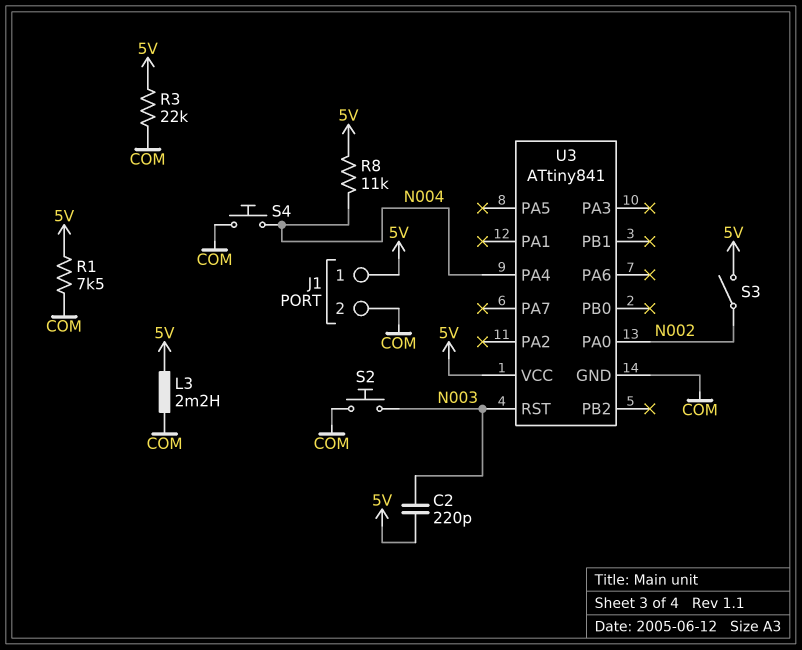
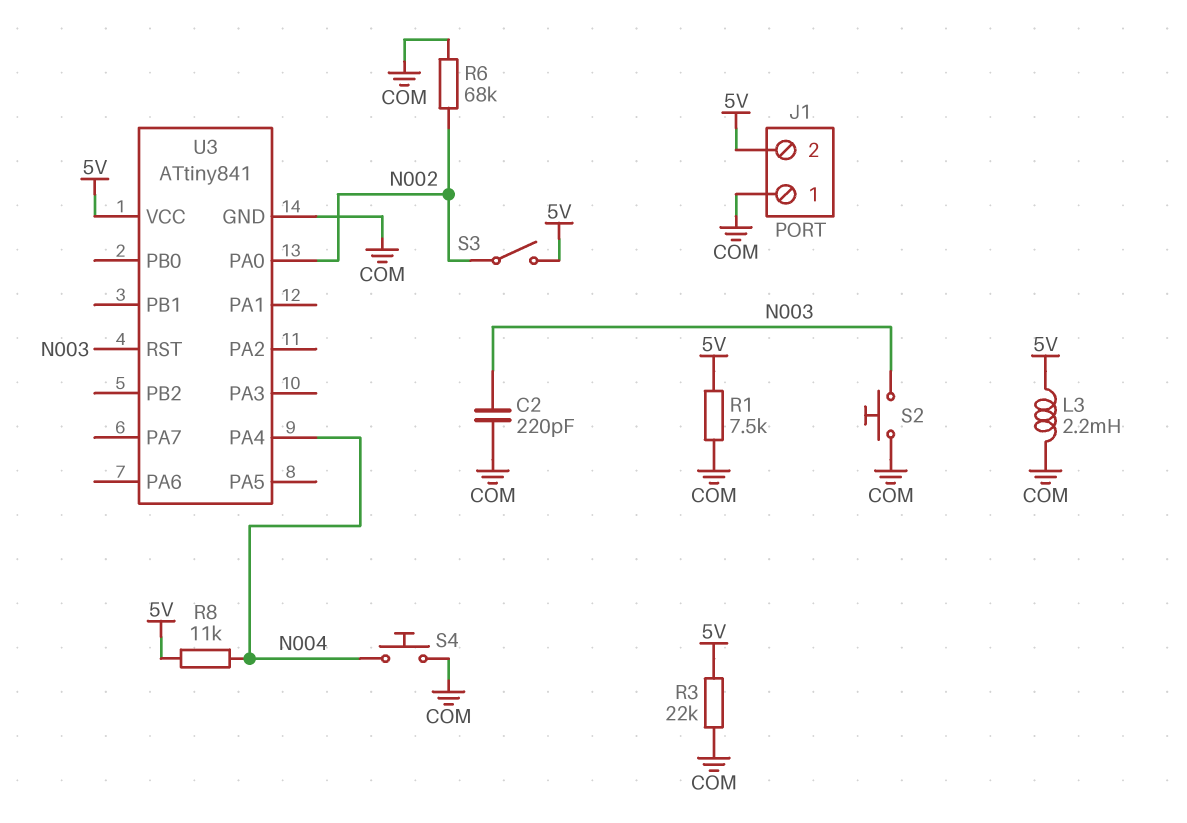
C2: 220pF (5V, N003) -> 220pF (COM, N003)
J1 pin 1: 5V -> COM
J1 pin 2: COM -> 5V
R6: none -> 68k (COM, N002)

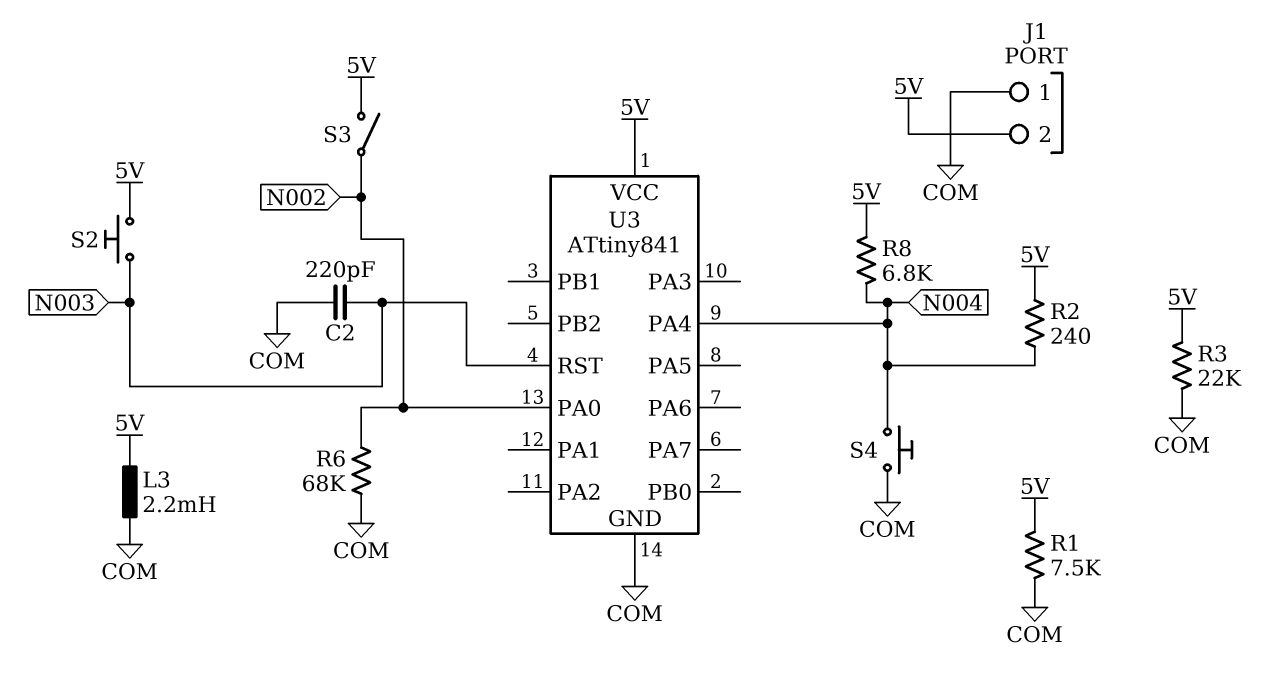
R2: none -> 240 (5V, N004)
R8: 11k (5V, N004) -> 6.8k (5V, N004)
S2: button (COM, N003) -> button (5V, N003)

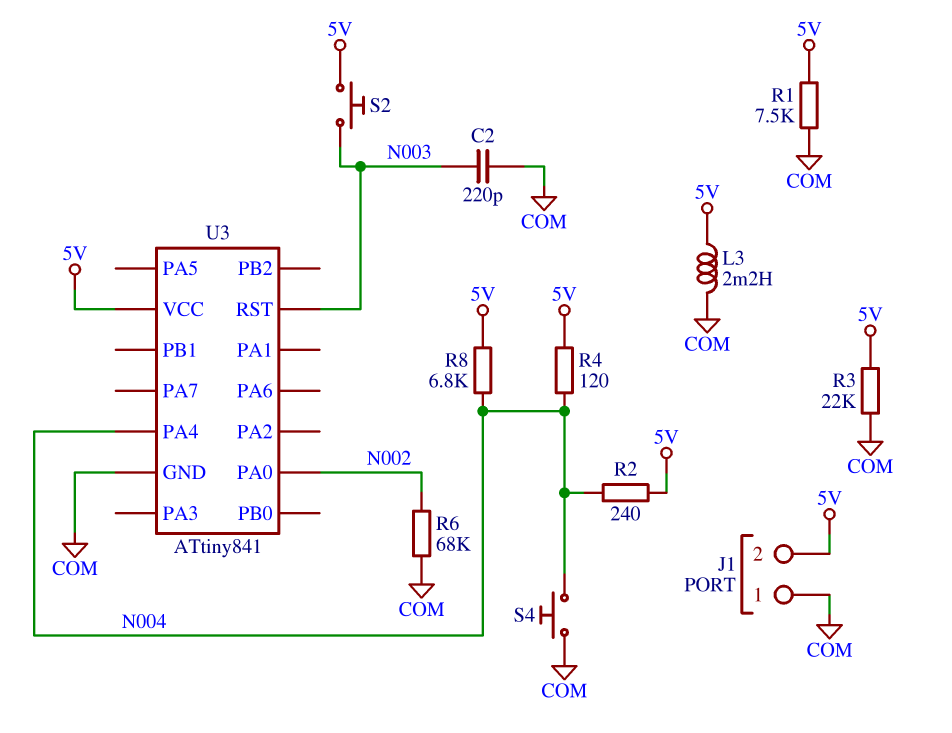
R4: none -> 120 (5V, N004)
S3: switch (5V, N002) -> none

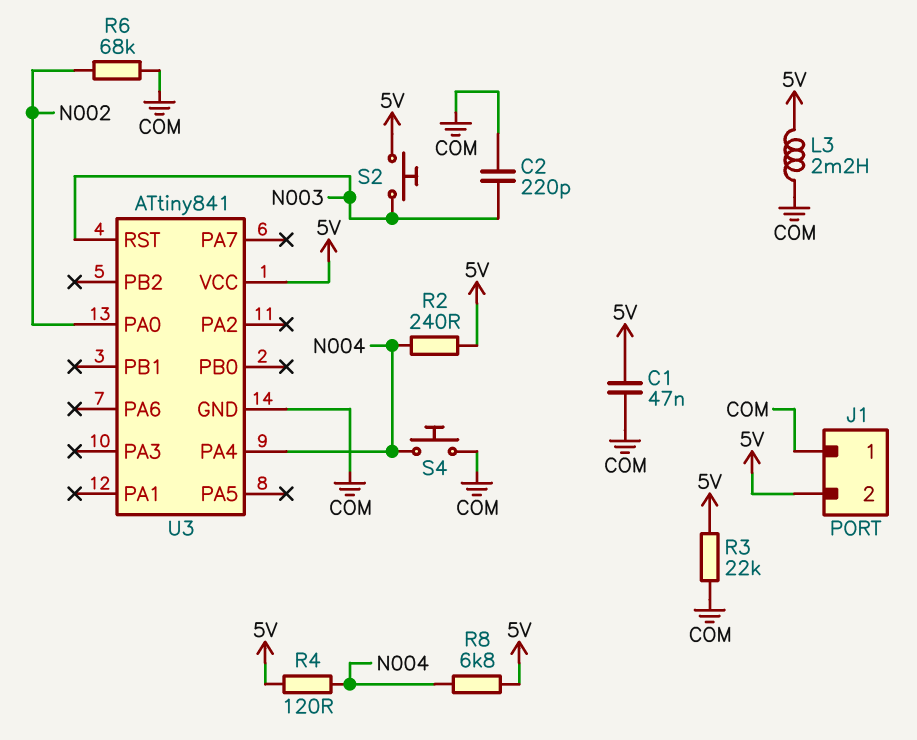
C1: none -> 47nF (5V, COM)
R1: 7.5k (5V, COM) -> none

